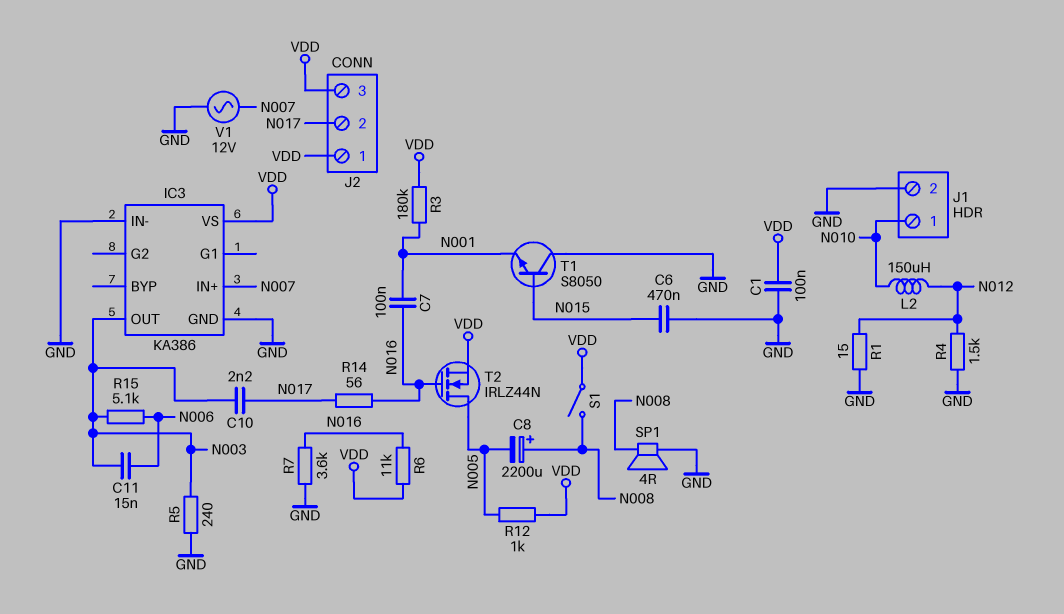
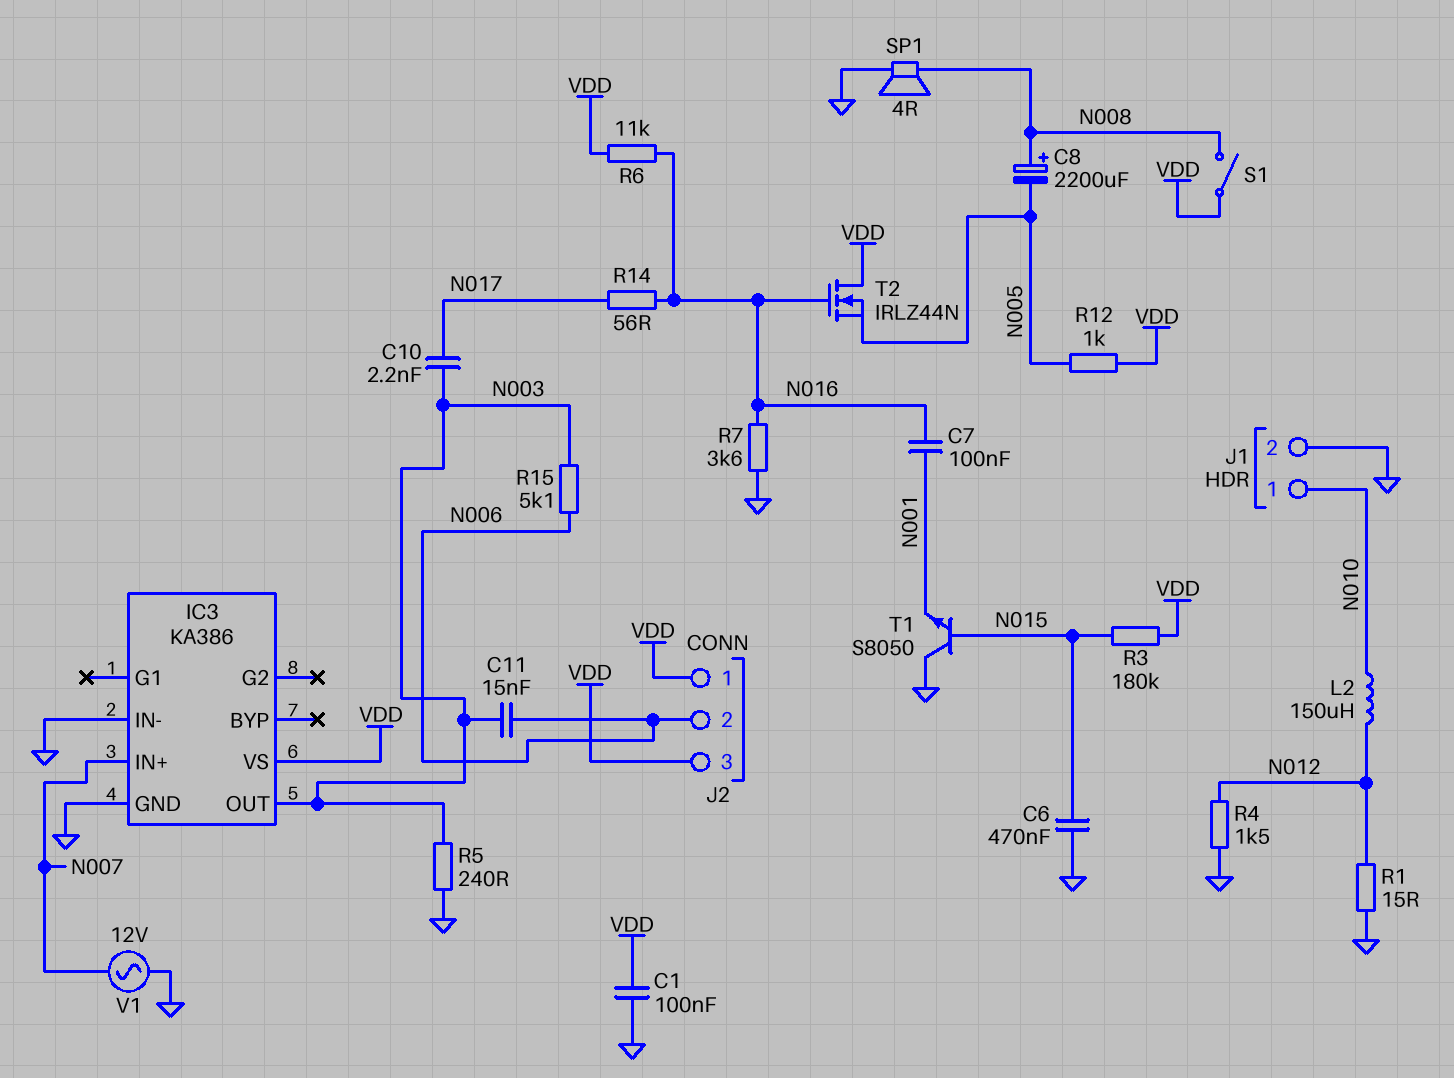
J2 pin 2: N017 -> N006
R3: 180k (N001, VDD) -> 180k (N015, VDD)
T2: NMOS IRLZ44N (G N016, D N005, S VDD) -> NMOS IRLZ44N (G N016, D VDD, S N005)

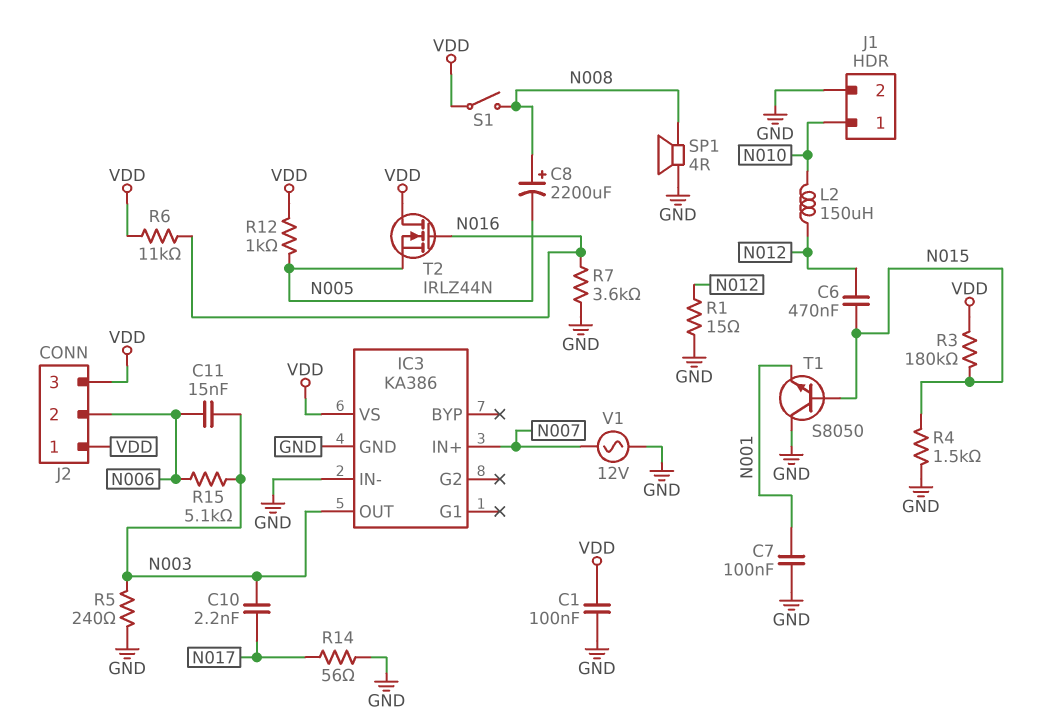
C6: 470nF (GND, N015) -> 470nF (N012, N015)
C7: 100nF (N001, N016) -> 100nF (GND, N001)
R4: 1.5k (GND, N012) -> 1.5k (GND, N015)
R14: 56 (N016, N017) -> 56 (GND, N017)

